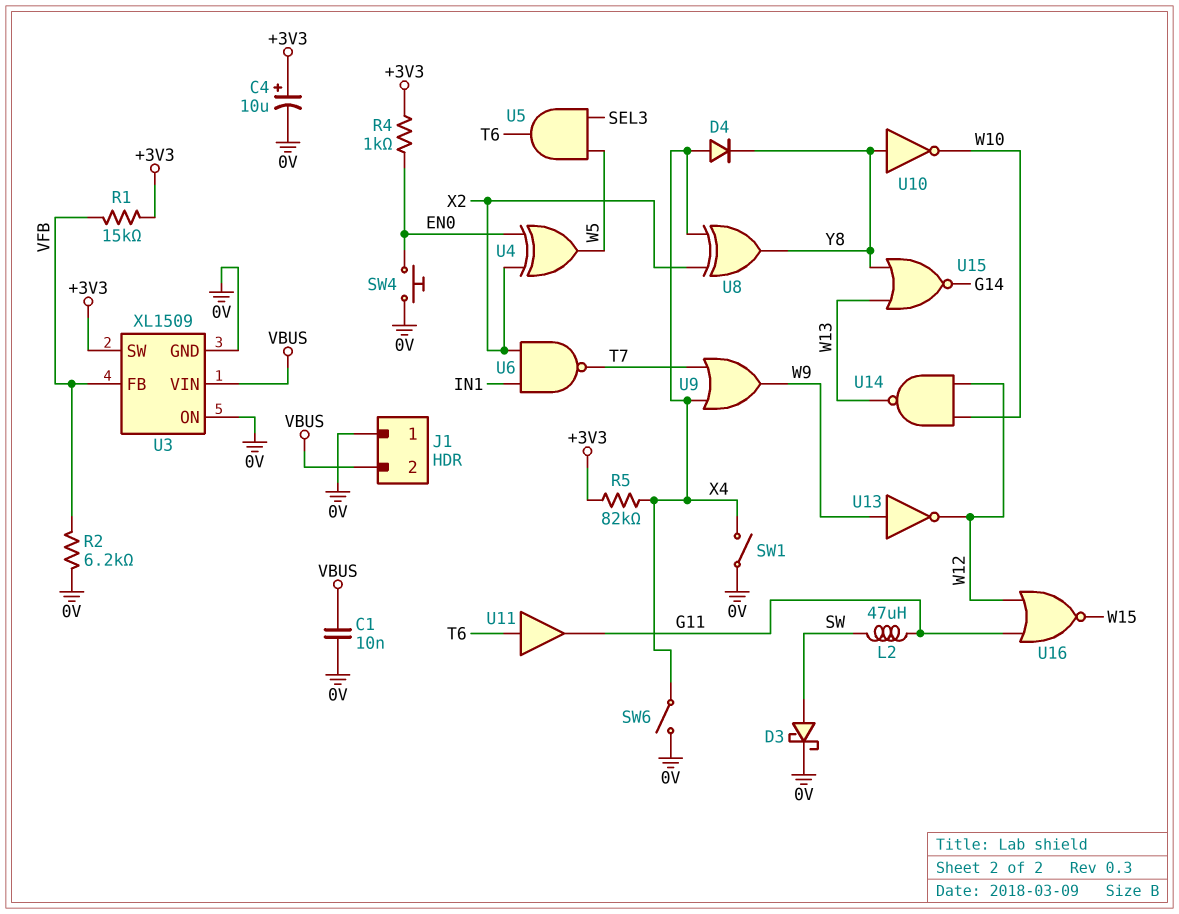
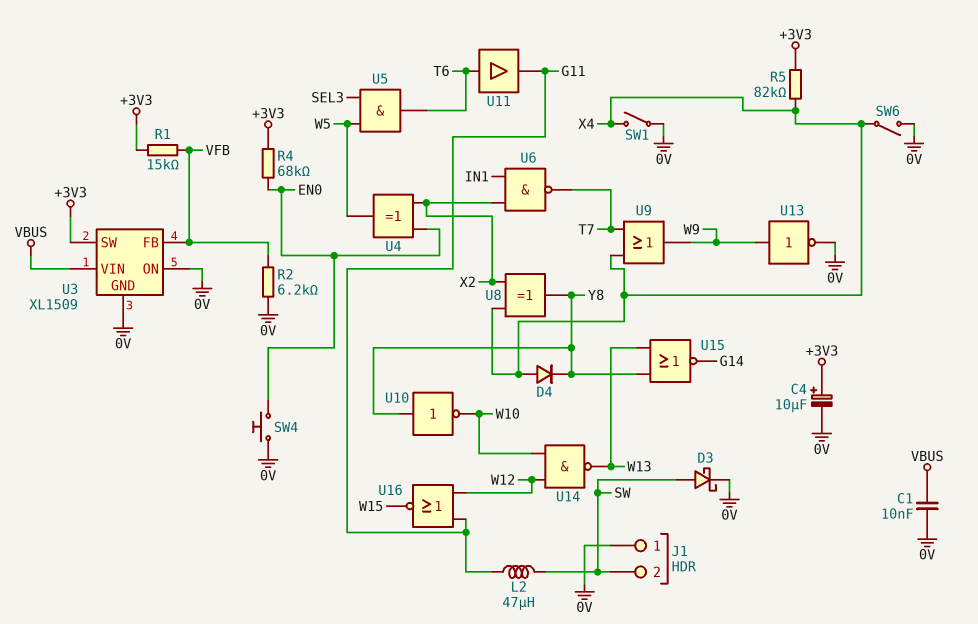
J1 pin 2: VBUS -> SW
R4: 1k (+3V3, EN0) -> 68k (+3V3, EN0)
U13: NOT (in W9, out W12) -> NOT (in W9, out 0V)

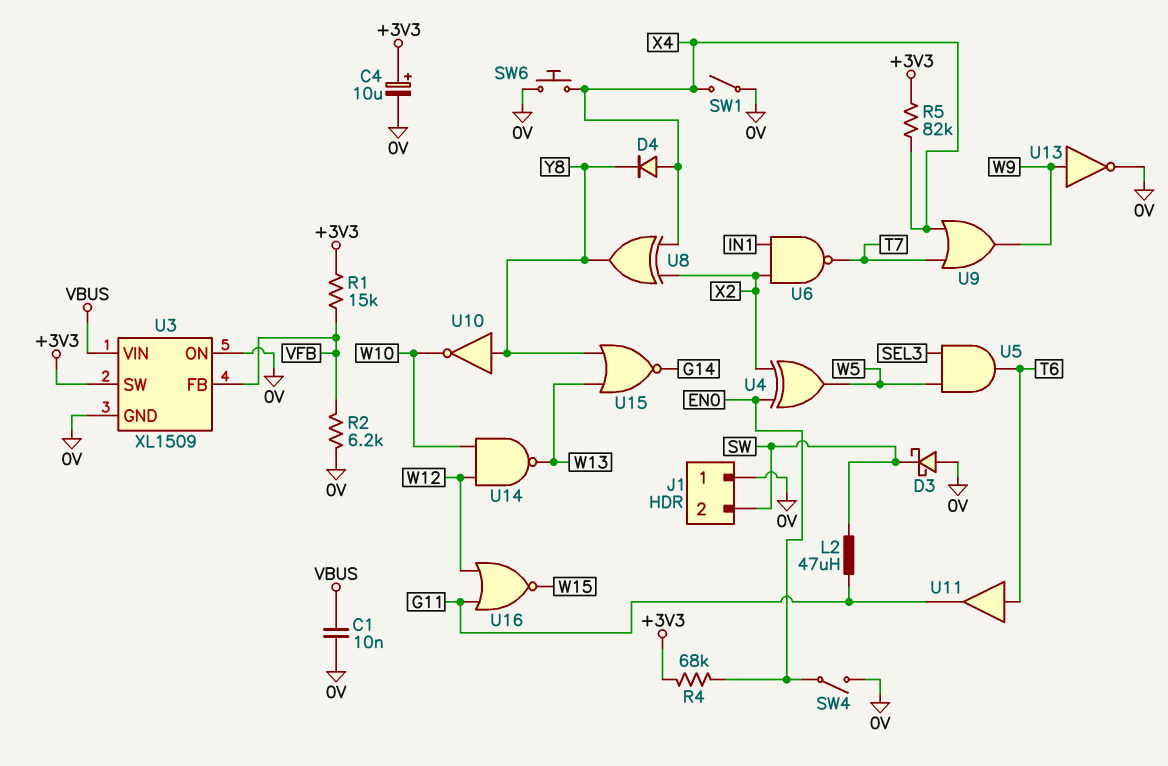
D3: schottky (A SW, K 0V) -> schottky (A 0V, K SW)
SW4: button (0V, EN0) -> switch (0V, EN0)
SW6: switch (0V, X4) -> button (0V, X4)

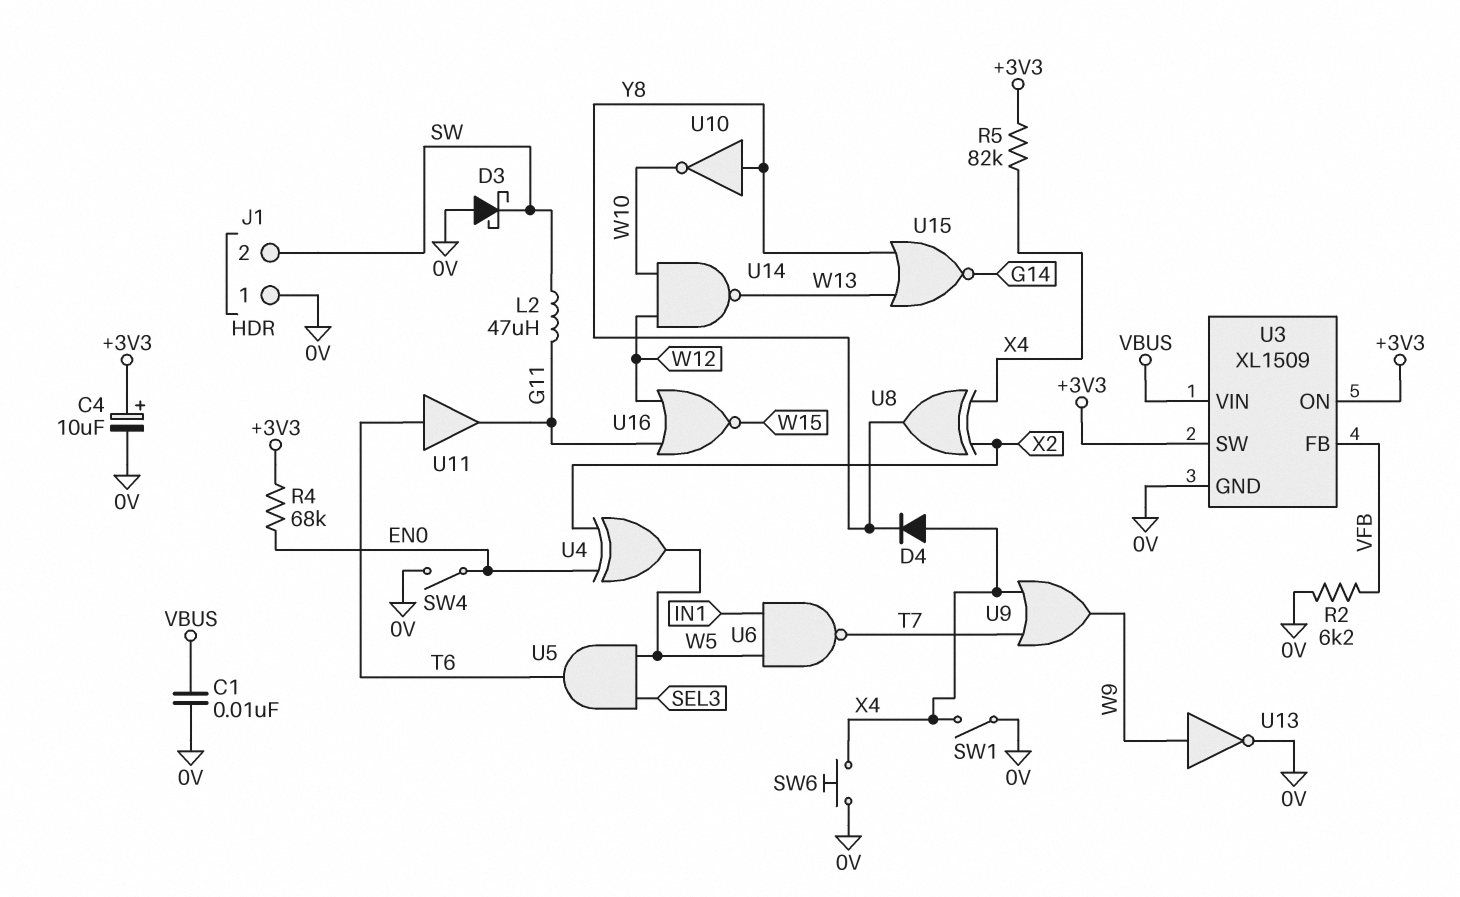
R1: 15k (+3V3, VFB) -> none
U3 pin ON: 0V -> +3V3
U6: NAND (in IN1, in X2, out T7) -> NAND (in IN1, in W5, out T7)

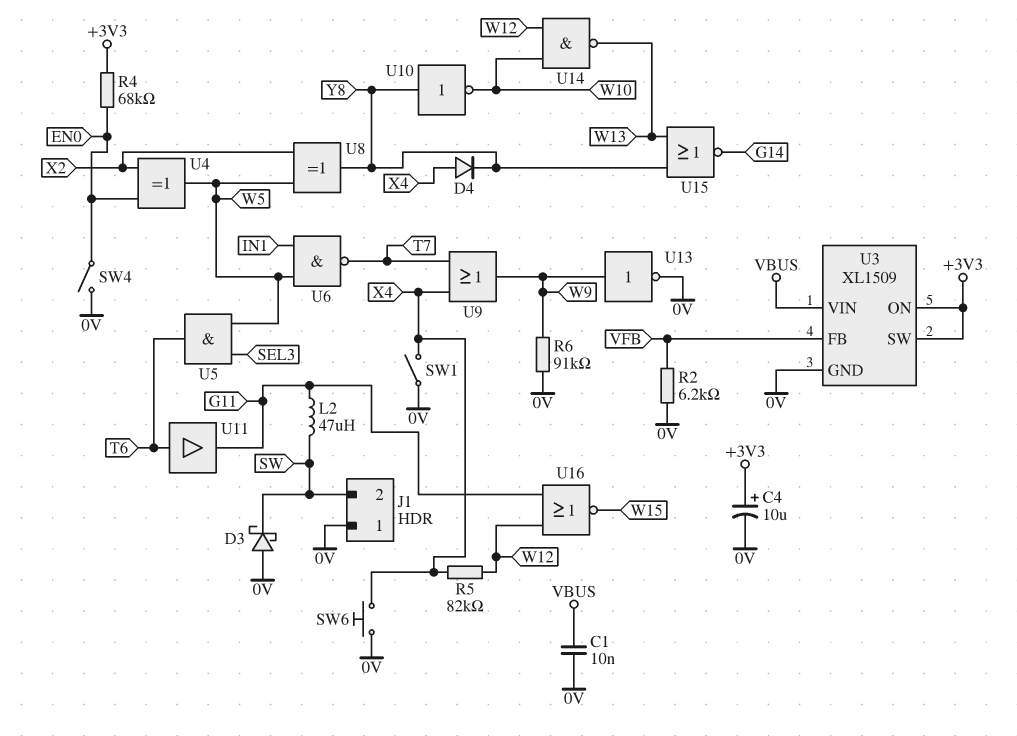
R5: 82k (+3V3, X4) -> 82k (W12, X4)
R6: none -> 91k (0V, W9)
U8: XOR (in X2, in X4, out Y8) -> XOR (in W5, in X2, out Y8)

